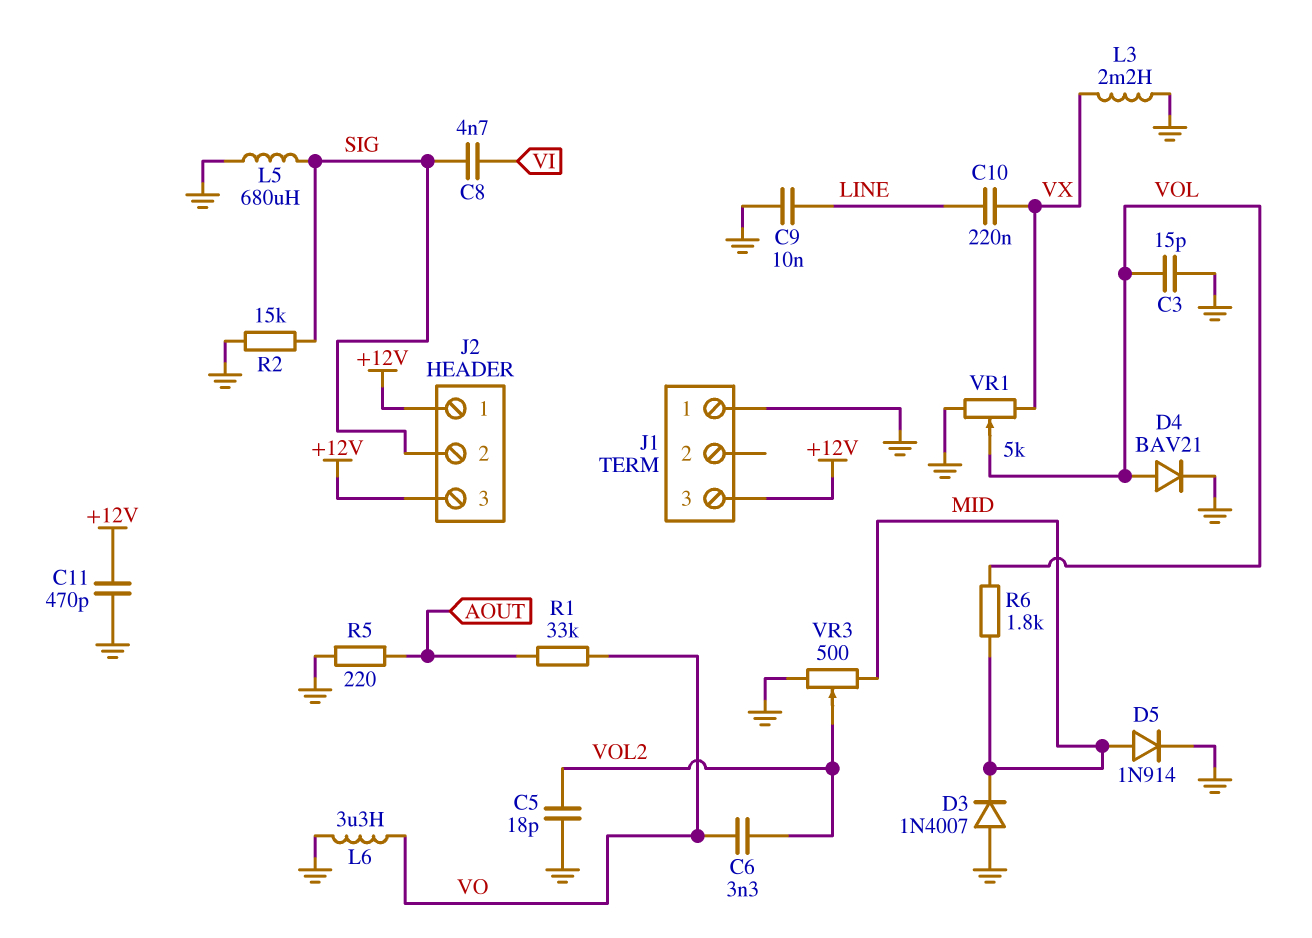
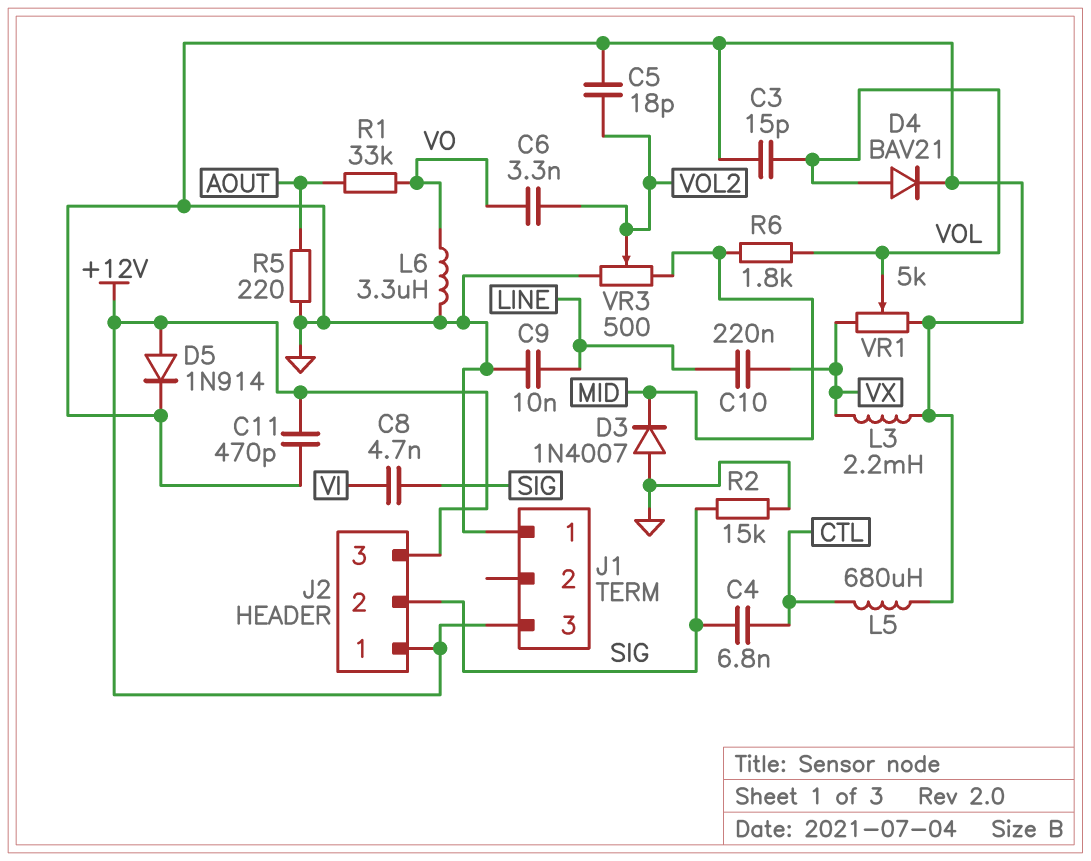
C4: none -> 6.8nF (CTL, SIG)
D5: diode 1N914 (A MID, K GND) -> diode 1N914 (A +12V, K GND)
L5: 680uH (GND, SIG) -> 680uH (CTL, GND)

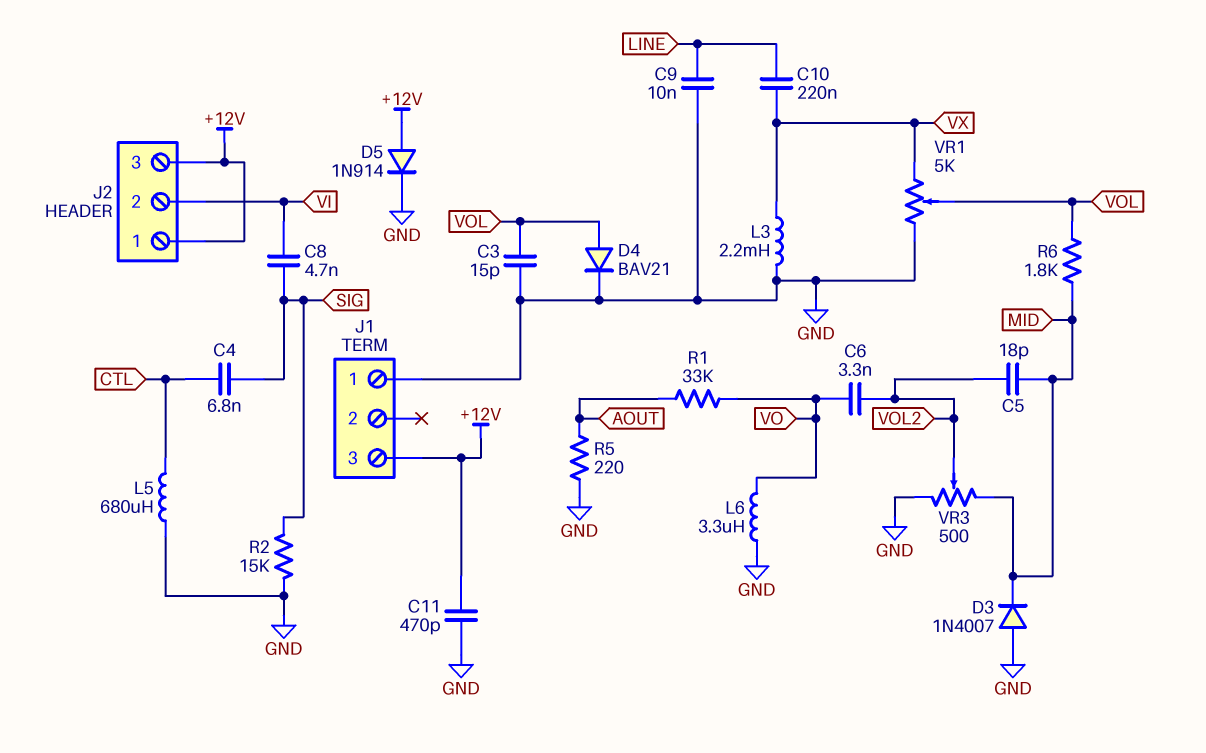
C5: 18pF (GND, VOL2) -> 18pF (MID, VOL2)
J2 pin 2: SIG -> VI

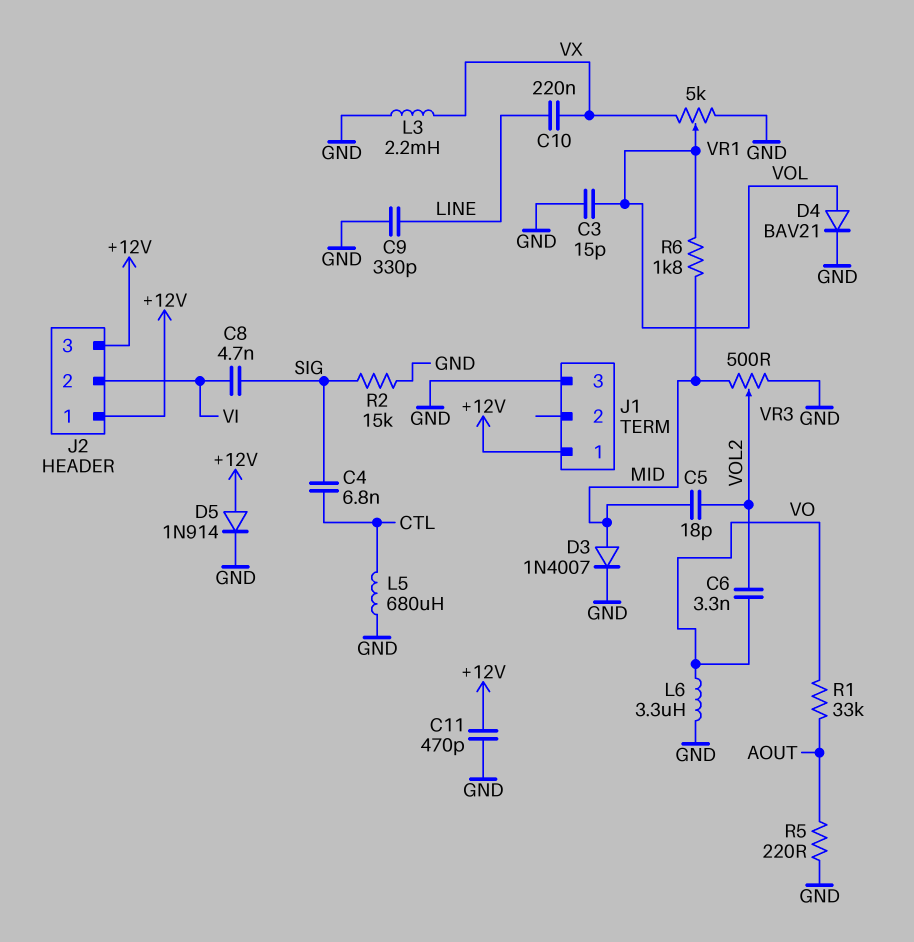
C9: 10nF (GND, LINE) -> 330pF (GND, LINE)
D3: diode 1N4007 (A GND, K MID) -> diode 1N4007 (A MID, K GND)
J1 pin 1: GND -> +12V
J1 pin 3: +12V -> GND

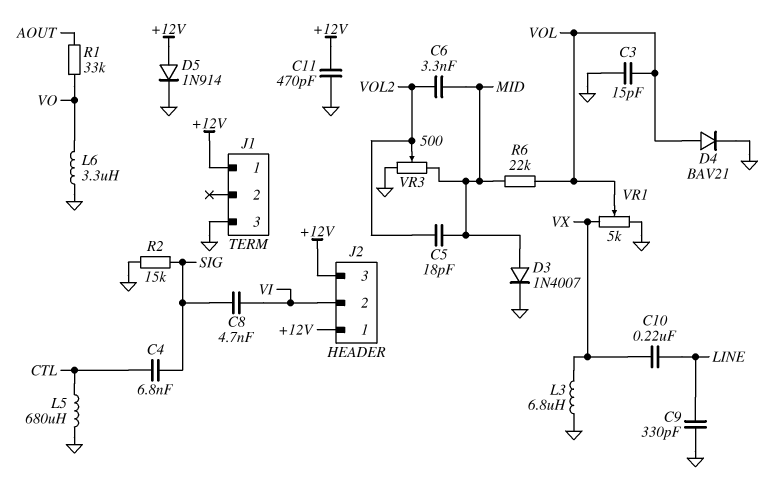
C6: 3.3nF (VO, VOL2) -> 3.3nF (MID, VOL2)
L3: 2.2mH (GND, VX) -> 6.8uH (GND, VX)
R5: 220 (AOUT, GND) -> none
R6: 1.8k (MID, VOL) -> 22k (MID, VOL)

